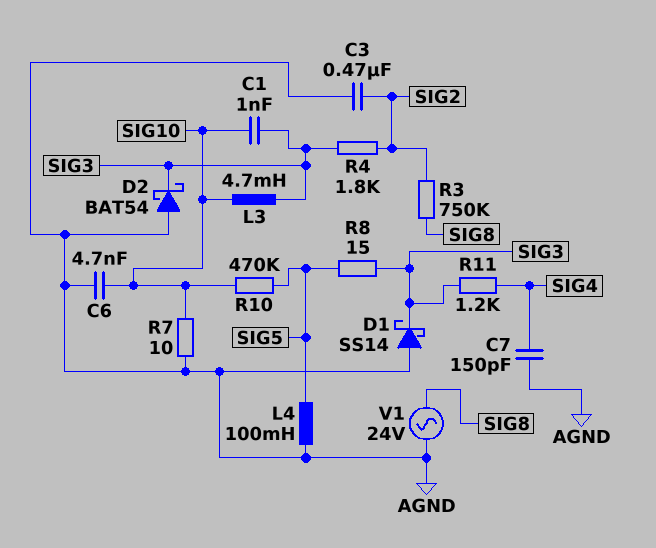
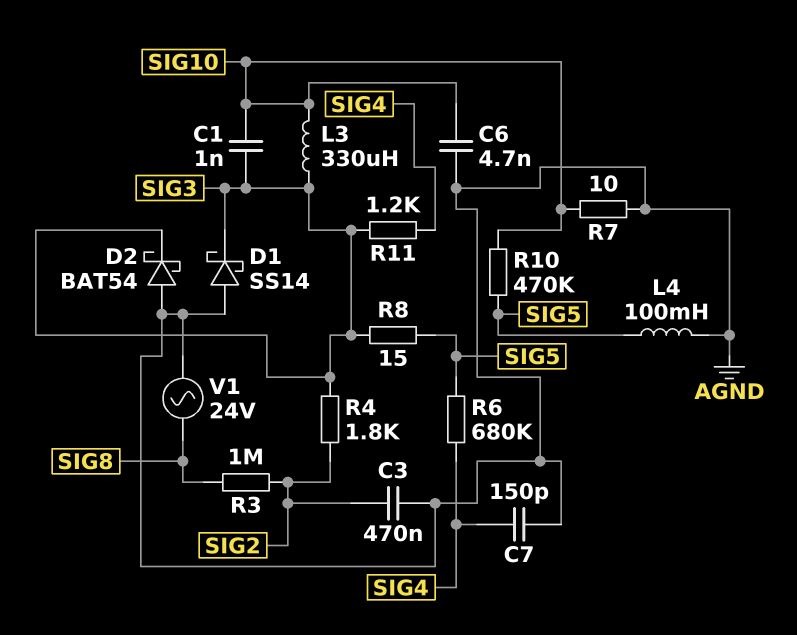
L3: 4.7mH (SIG3, SIG10) -> 330uH (SIG3, SIG10)
R3: 750k (SIG2, SIG8) -> 1M (SIG2, SIG8)
R6: none -> 680k (SIG4, SIG5)

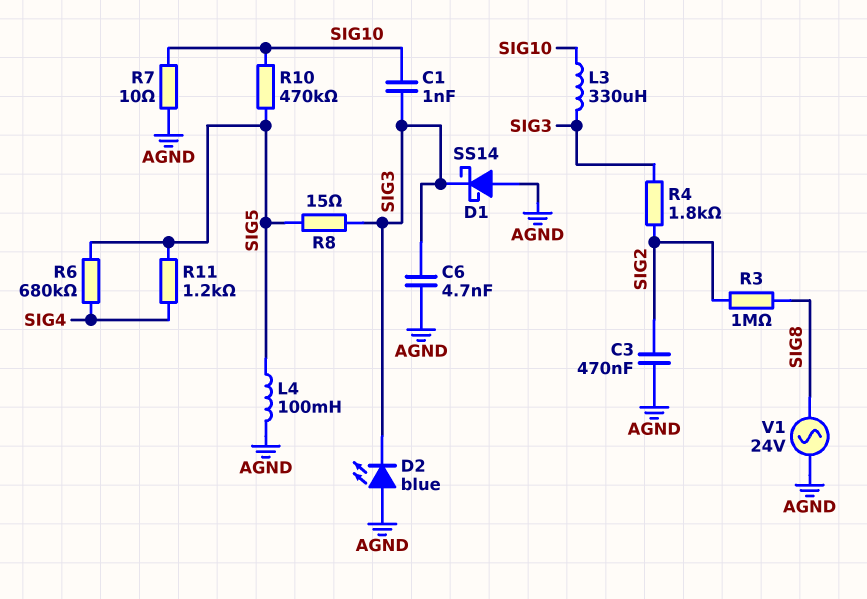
C6: 4.7nF (AGND, SIG10) -> 4.7nF (AGND, SIG3)
C7: 150pF (AGND, SIG4) -> none
D2: schottky BAT54 (A AGND, K SIG3) -> LED blue (A AGND, K SIG3)
R11: 1.2k (SIG3, SIG4) -> 1.2k (SIG4, SIG5)

